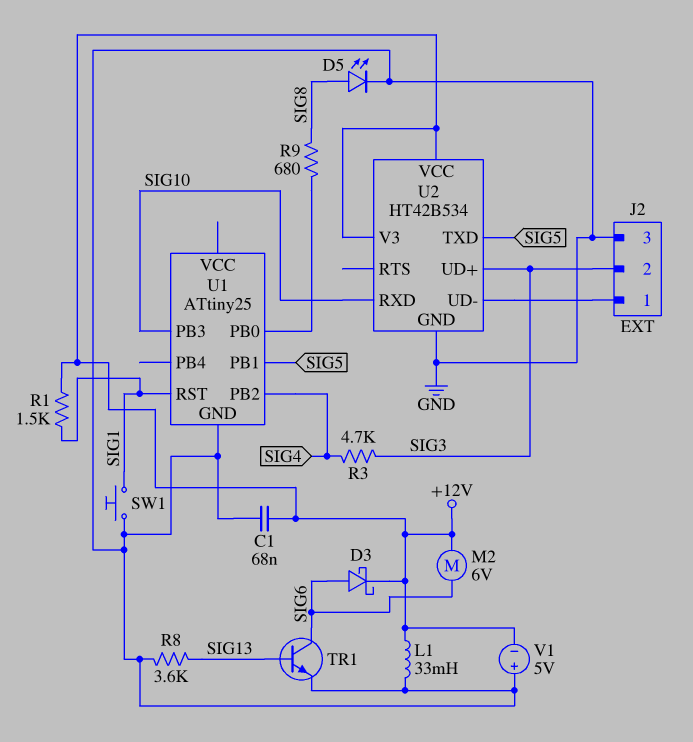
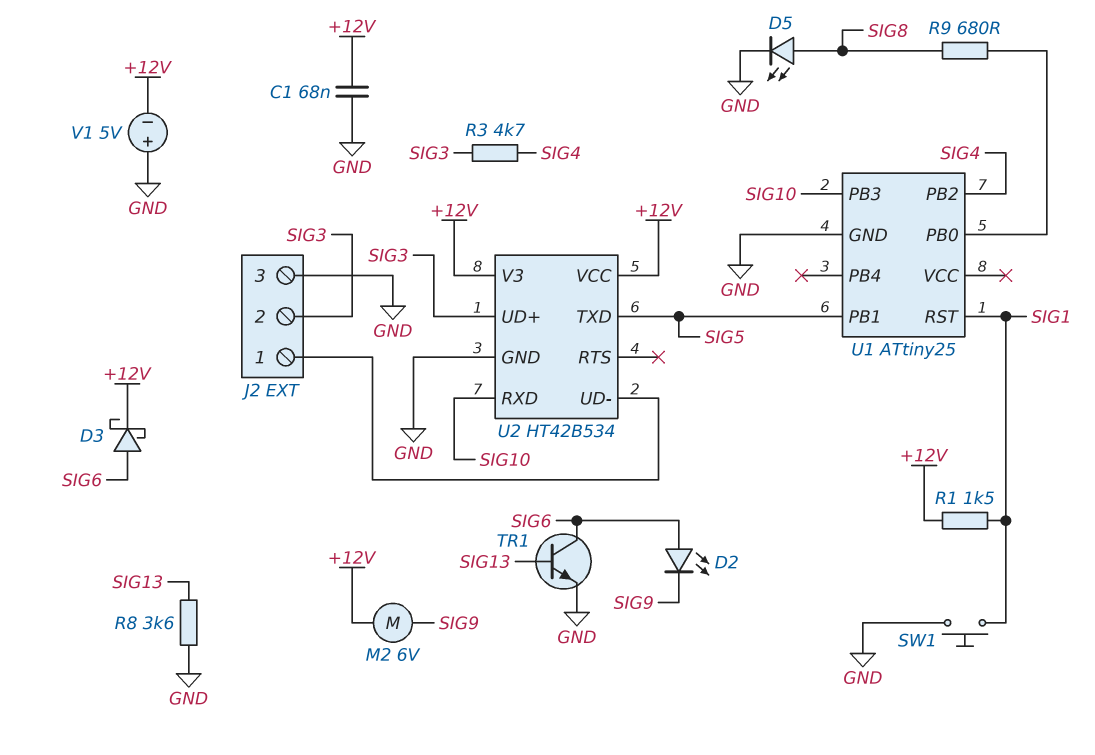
D2: none -> LED (A SIG6, K SIG9)
L1: 33mH (+12V, GND) -> none
M2: motor 6V (+12V, SIG6) -> motor 6V (+12V, SIG9)

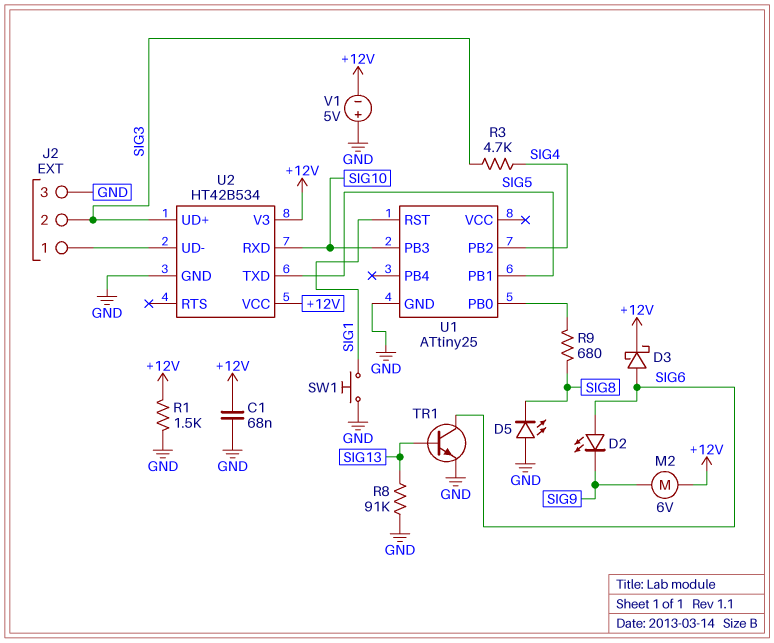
D5: LED (A SIG8, K GND) -> LED (A GND, K SIG8)
R1: 1.5k (+12V, SIG1) -> 1.5k (+12V, GND)
R8: 3.6k (GND, SIG13) -> 91k (GND, SIG13)

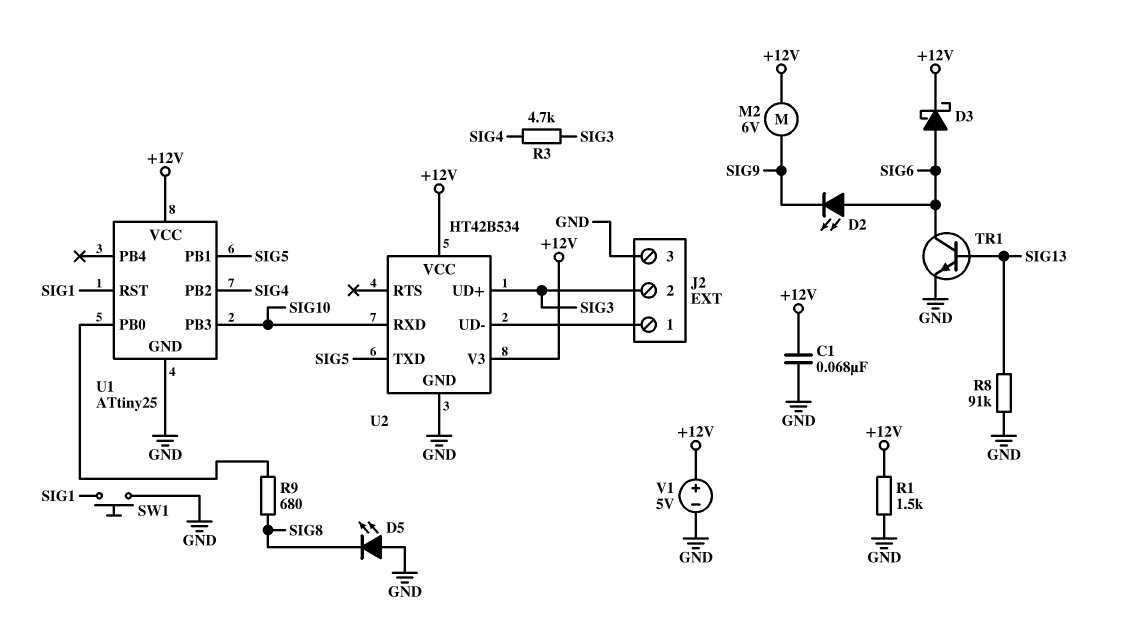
U1 pin VCC: none -> +12V
V1: 5V (plus GND, minus +12V) -> 5V (plus +12V, minus GND)

